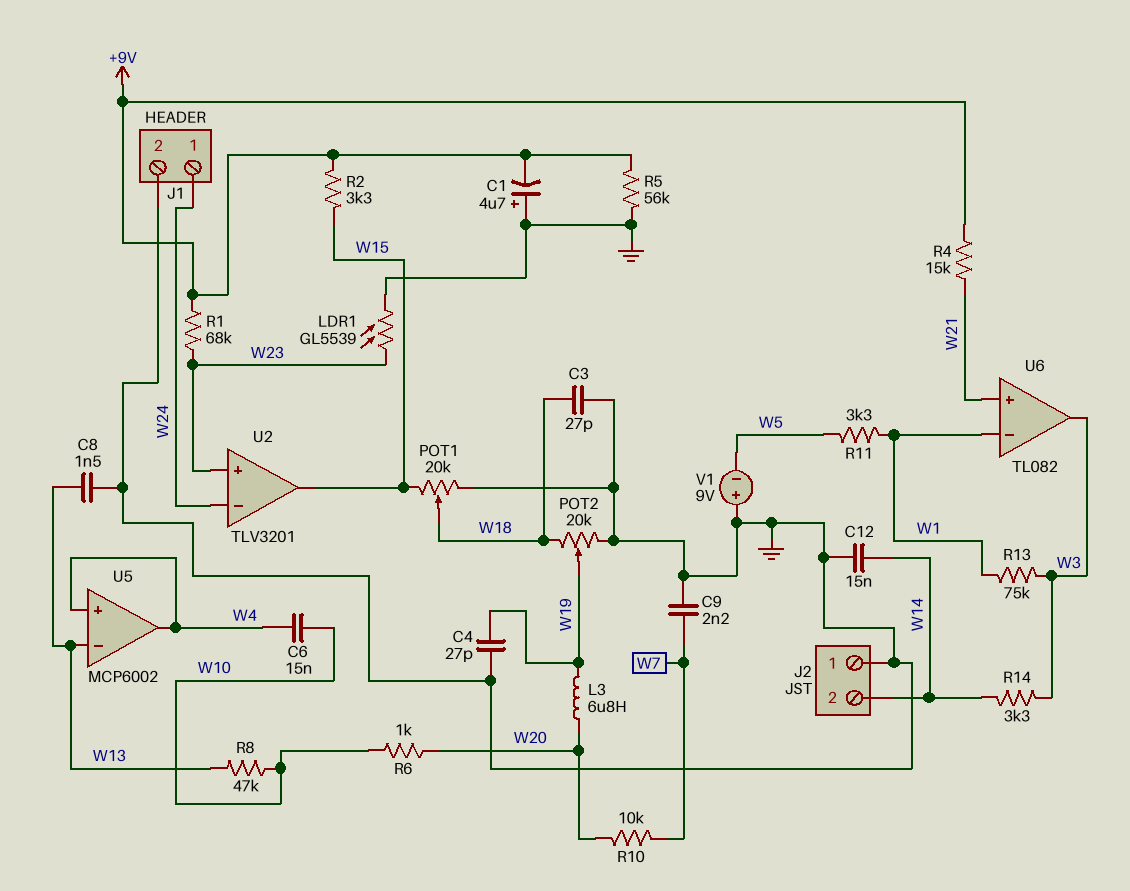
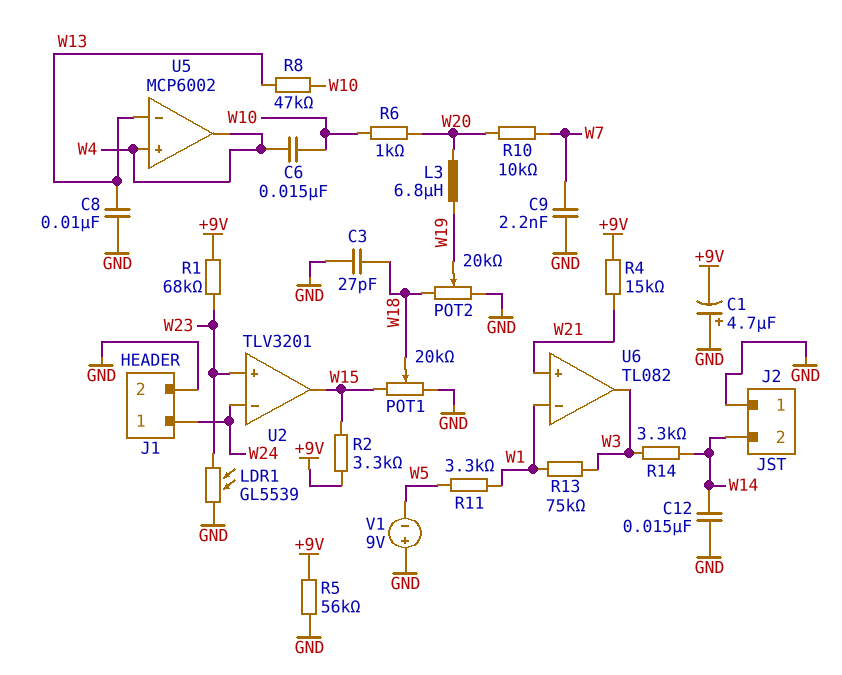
C4: 27pF (GND, W19) -> none
C8: 1.5nF (GND, W13) -> 10nF (GND, W13)

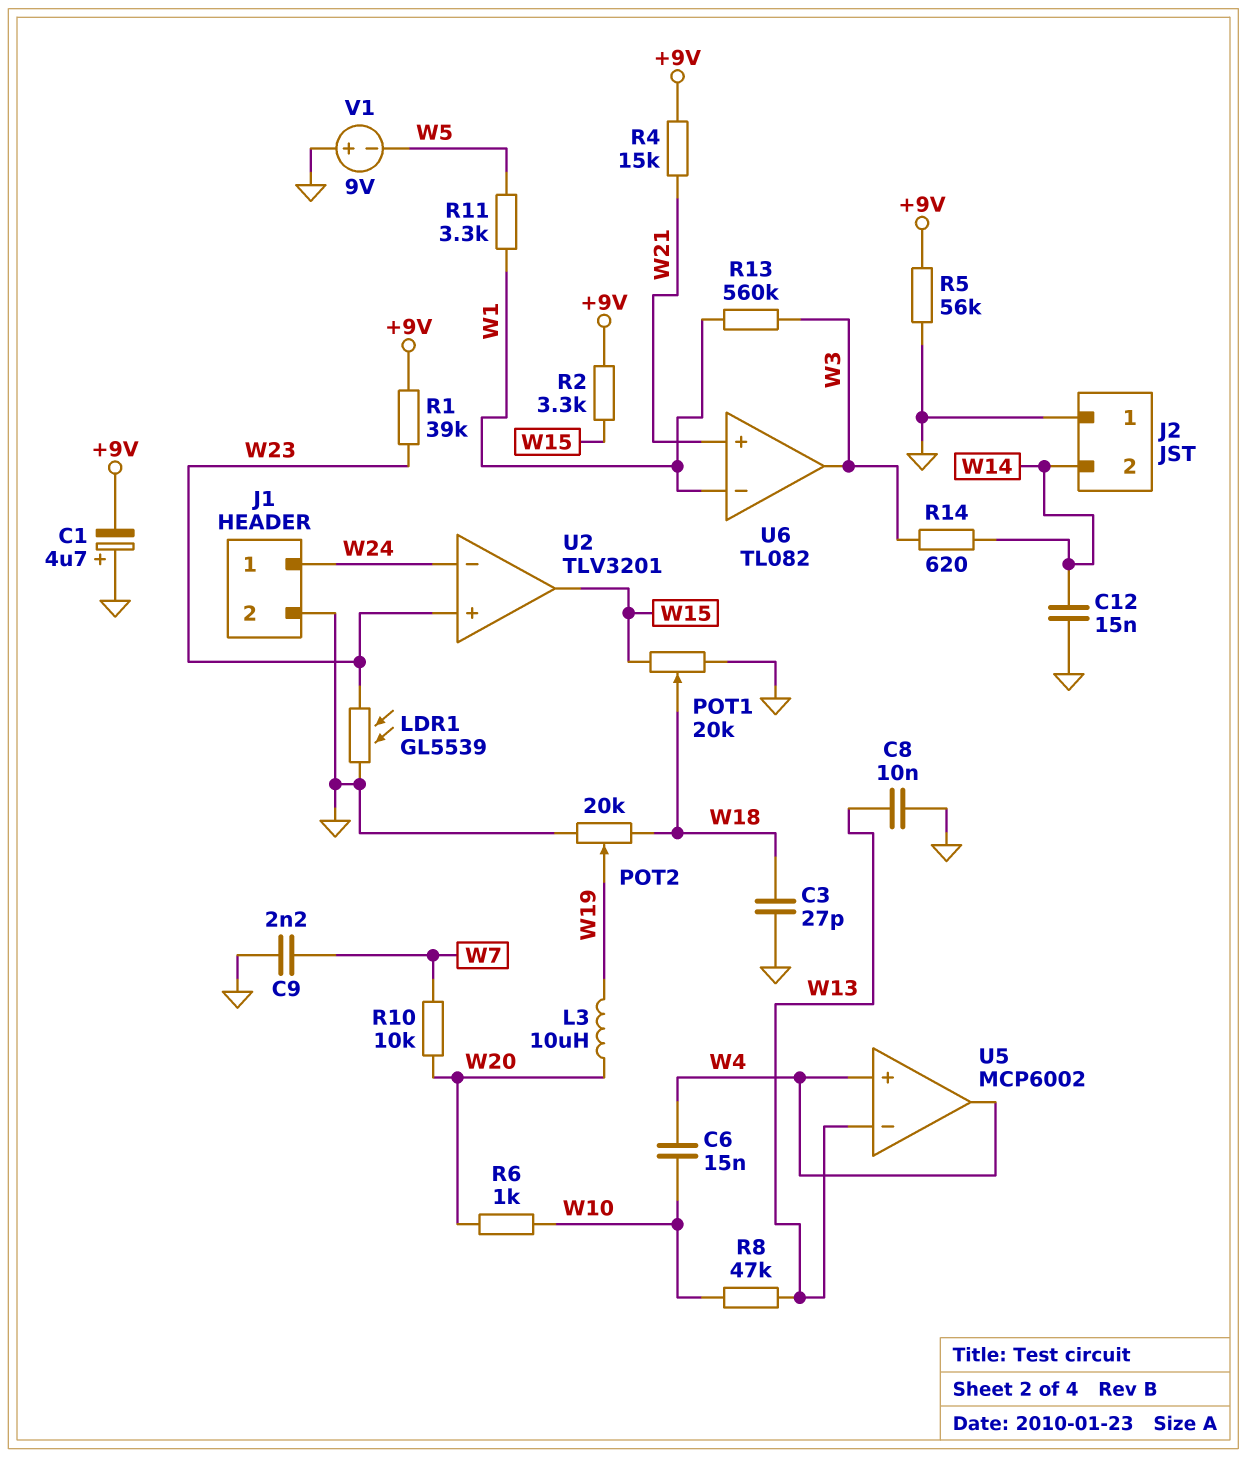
L3: 6.8uH (W19, W20) -> 10uH (W19, W20)
R1: 68k (+9V, W23) -> 39k (+9V, W23)
R13: 75k (W1, W3) -> 560k (W1, W3)
R14: 3.3k (W3, W14) -> 620 (W3, W14)

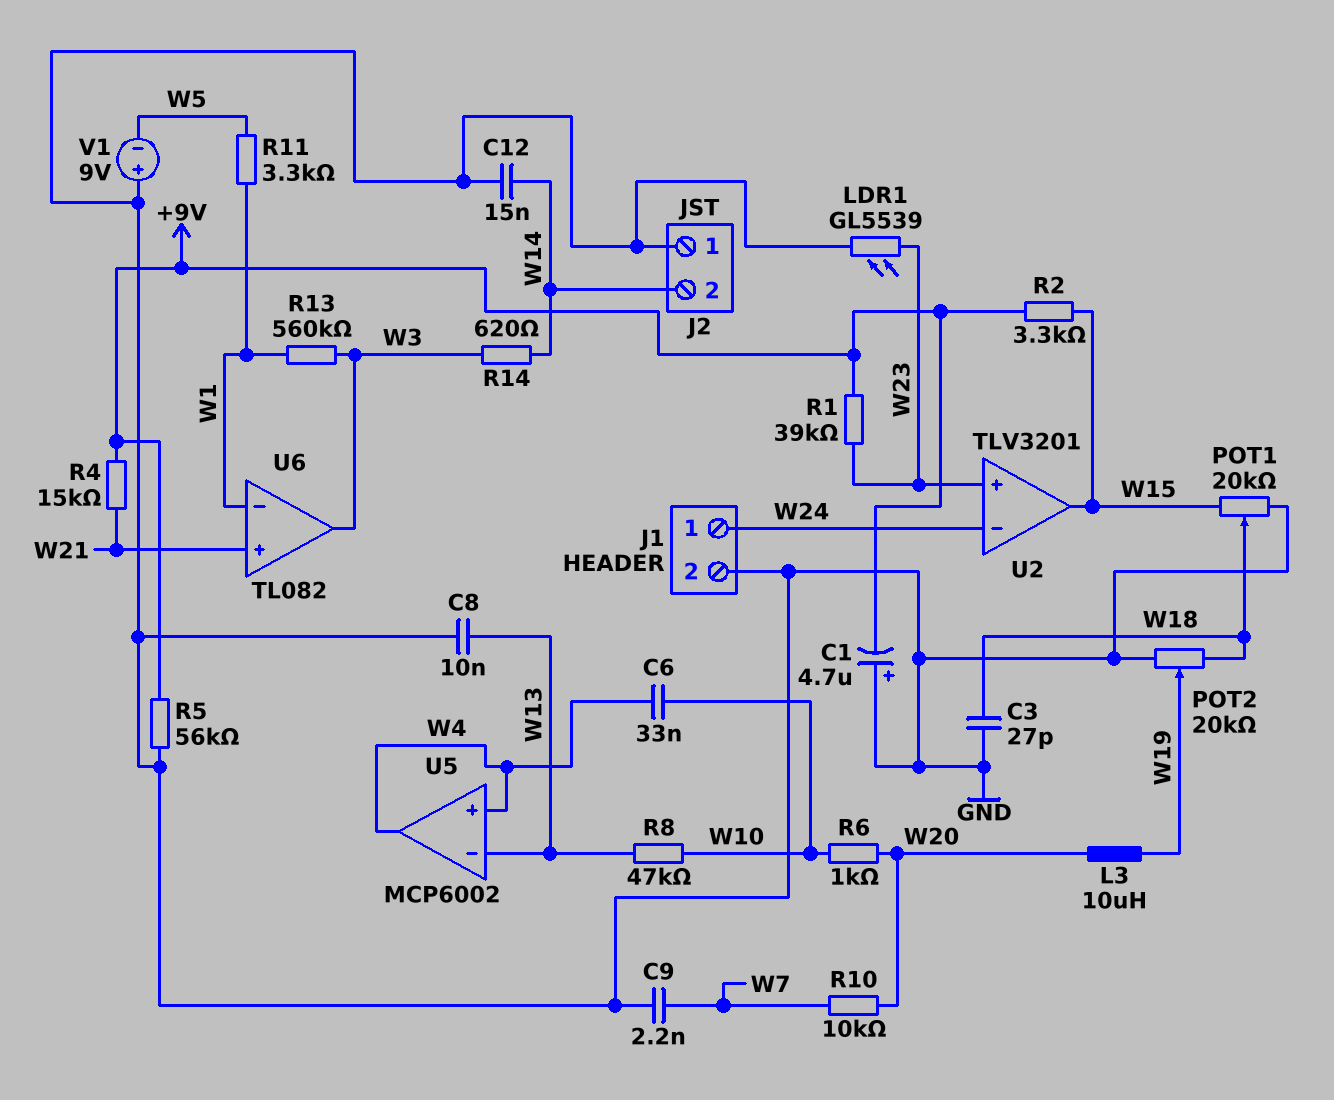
C6: 15nF (W4, W10) -> 33nF (W4, W10)

